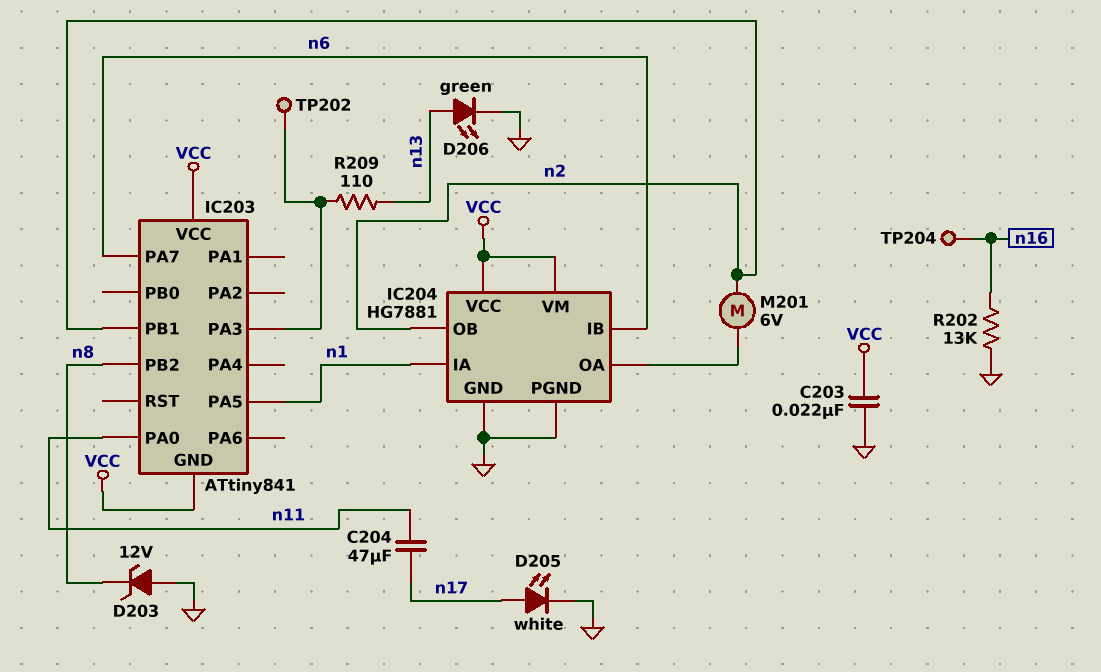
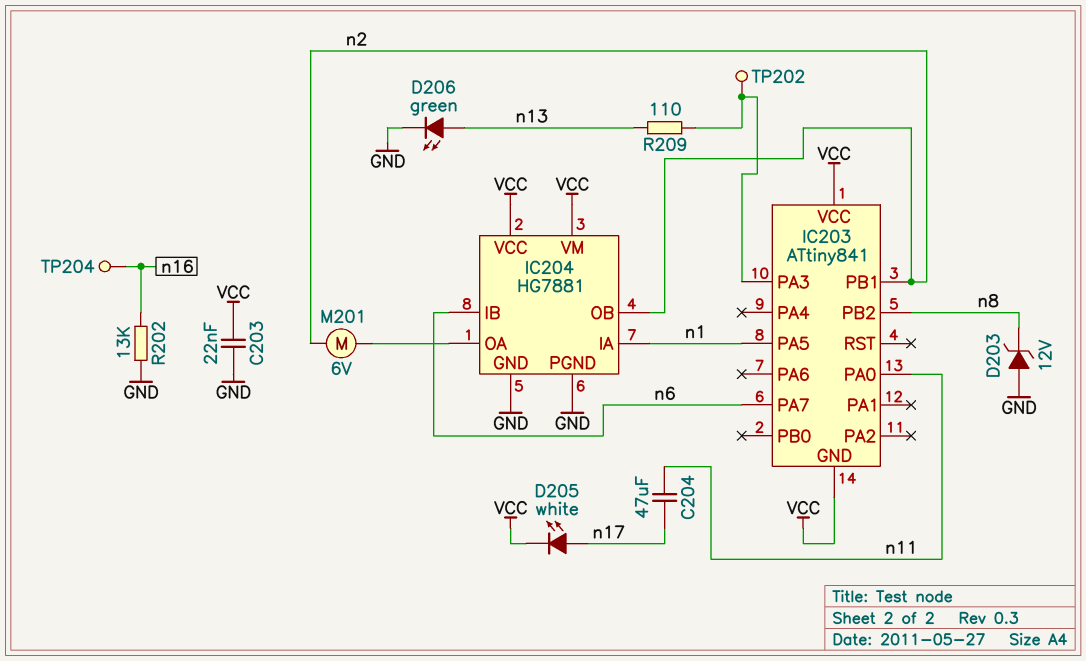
D205: LED white (A n17, K GND) -> LED white (A n17, K VCC)

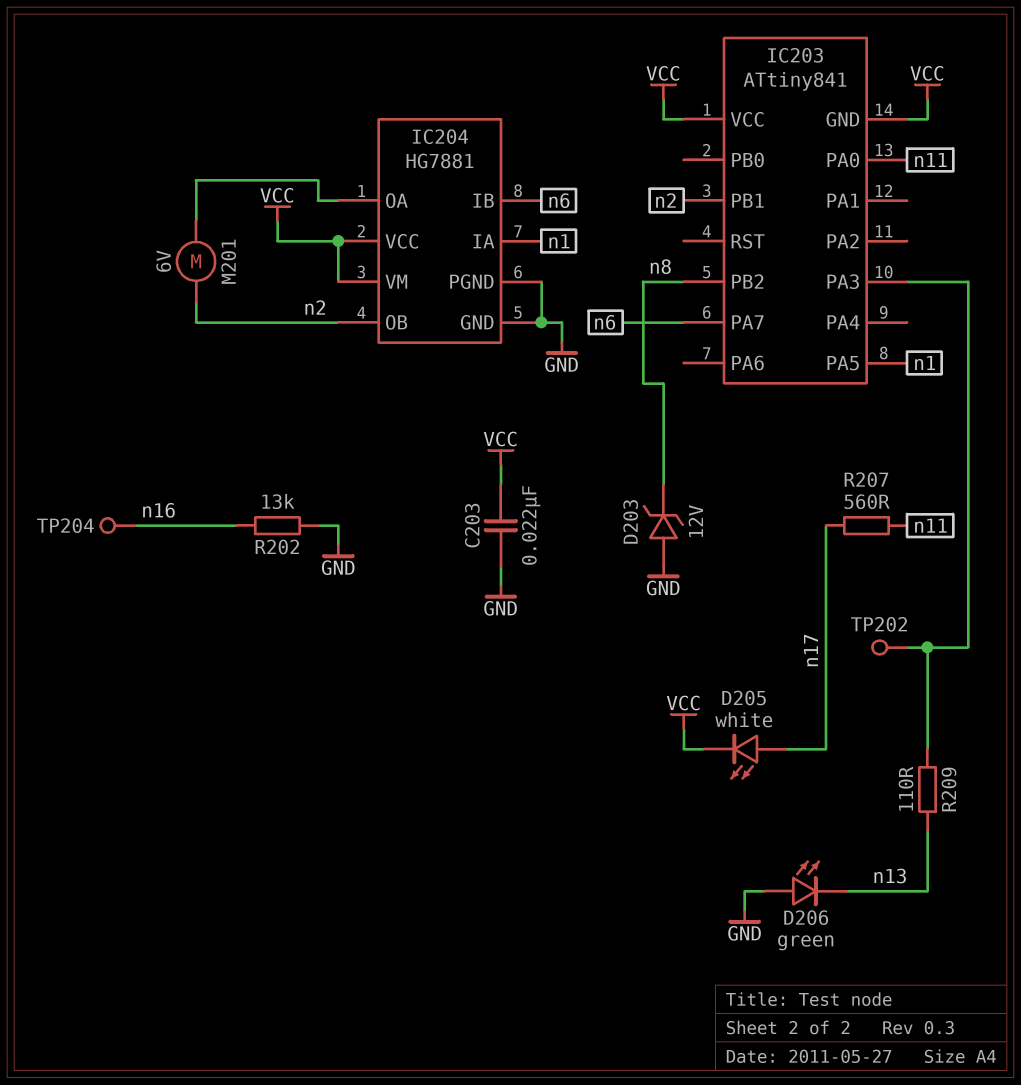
C204: 47uF (n11, n17) -> none
D206: LED green (A n13, K GND) -> LED green (A GND, K n13)
R207: none -> 560 (n11, n17)

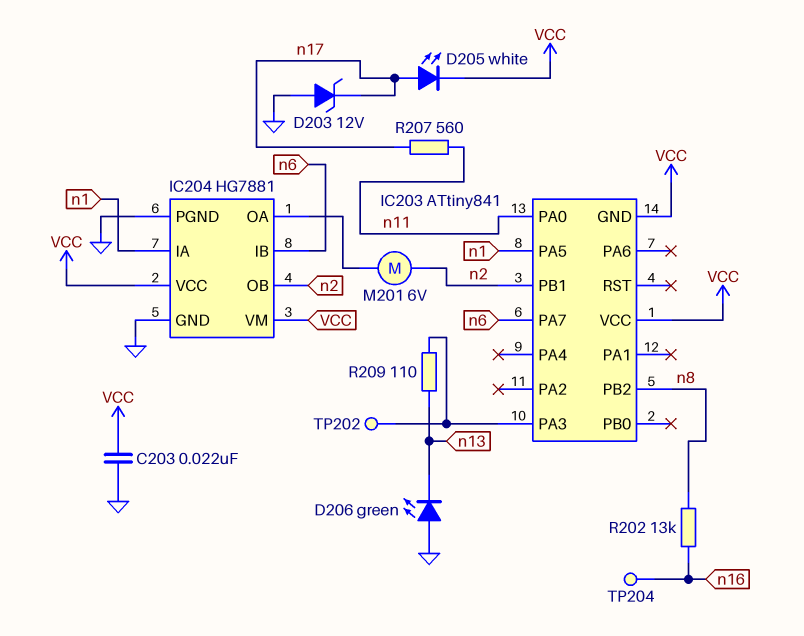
D203: zener 12V (A GND, K n8) -> zener 12V (A GND, K n17)
R202: 13k (GND, n16) -> 13k (n8, n16)

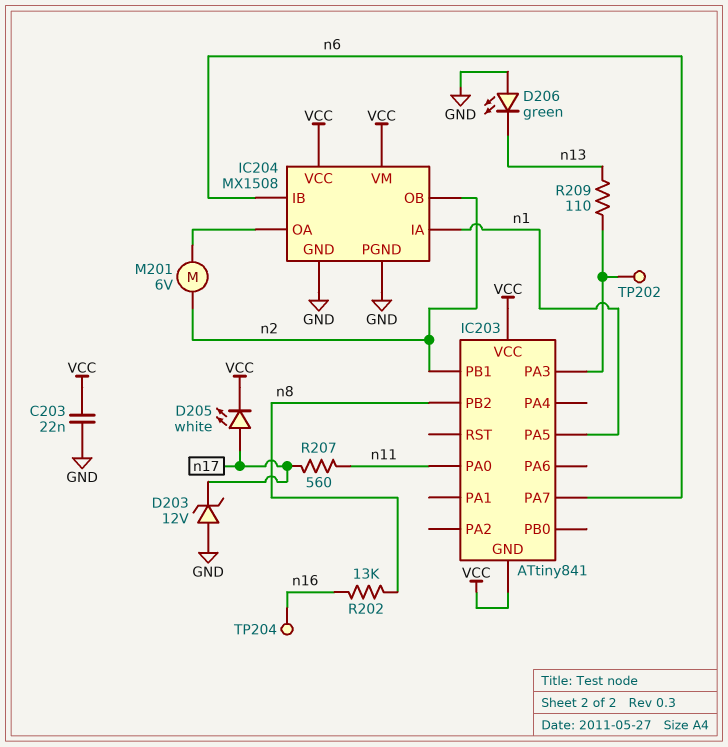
IC204: HG7881 -> MX1508

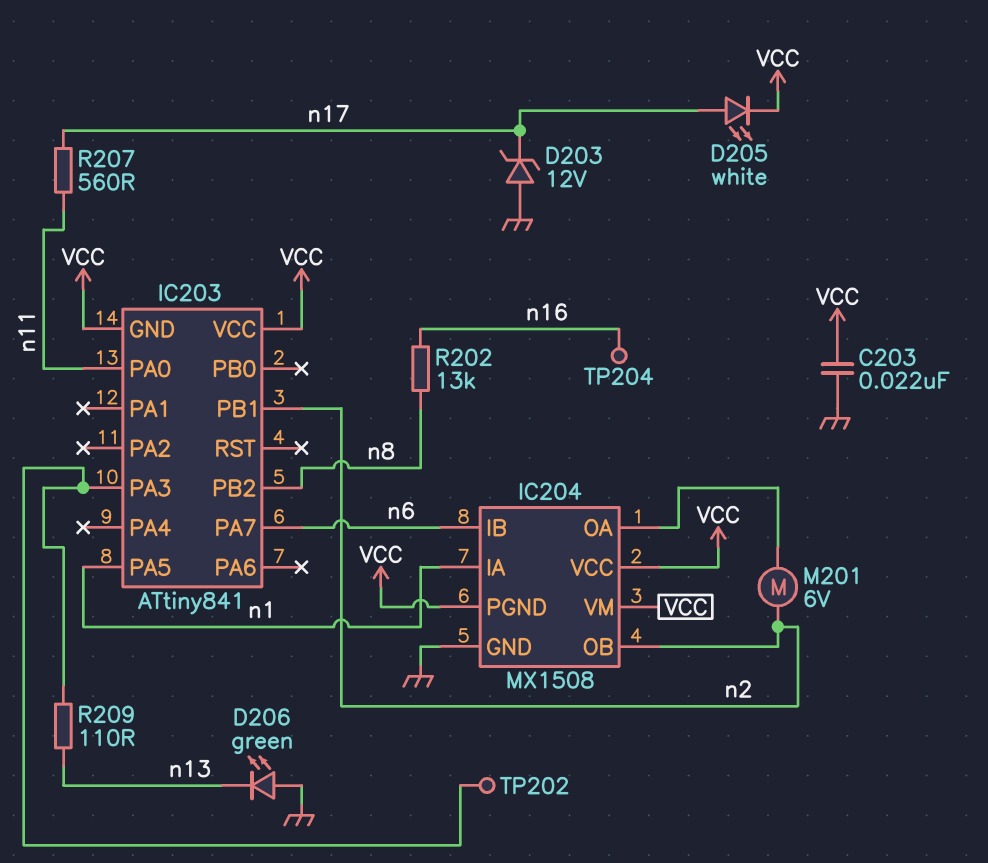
IC204 pin PGND: GND -> VCC

